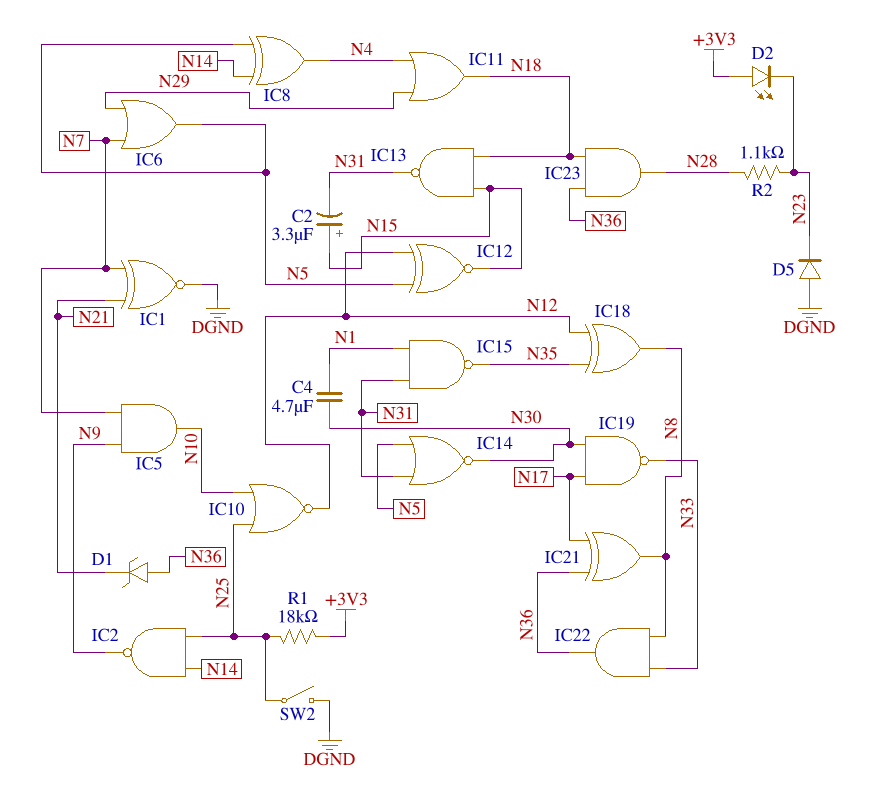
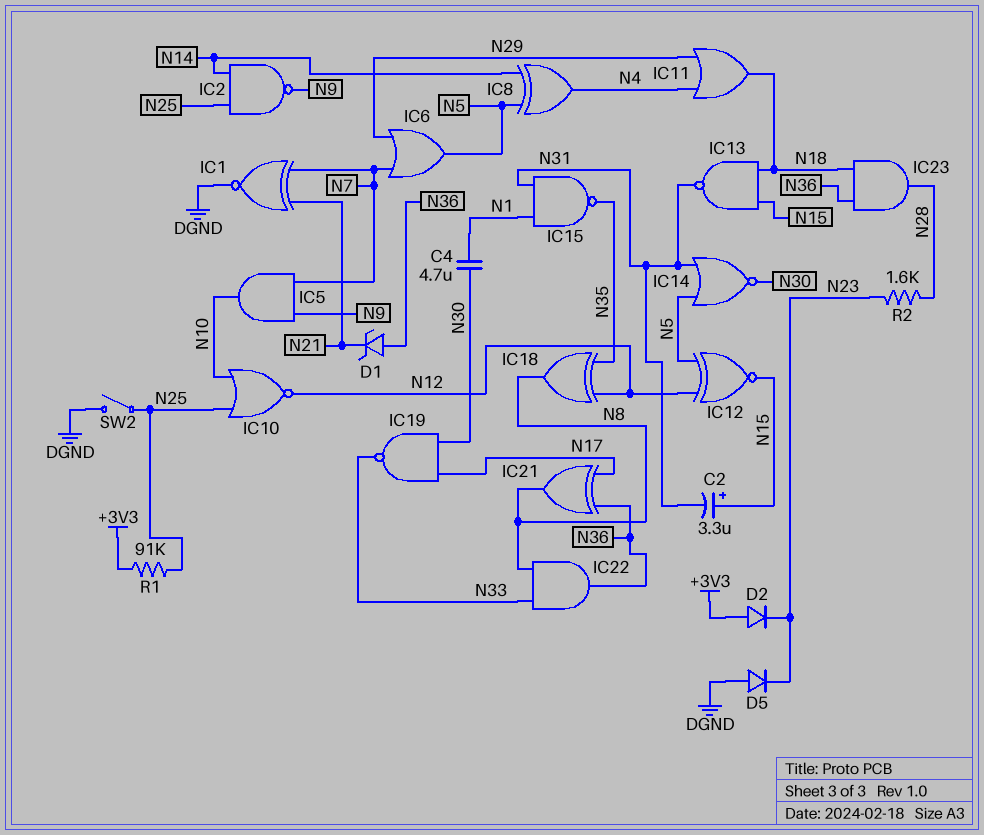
D2: LED (A +3V3, K N23) -> diode (A +3V3, K N23)
R1: 18k (+3V3, N25) -> 91k (+3V3, N25)
R2: 1.1k (N23, N28) -> 1.6k (N23, N28)

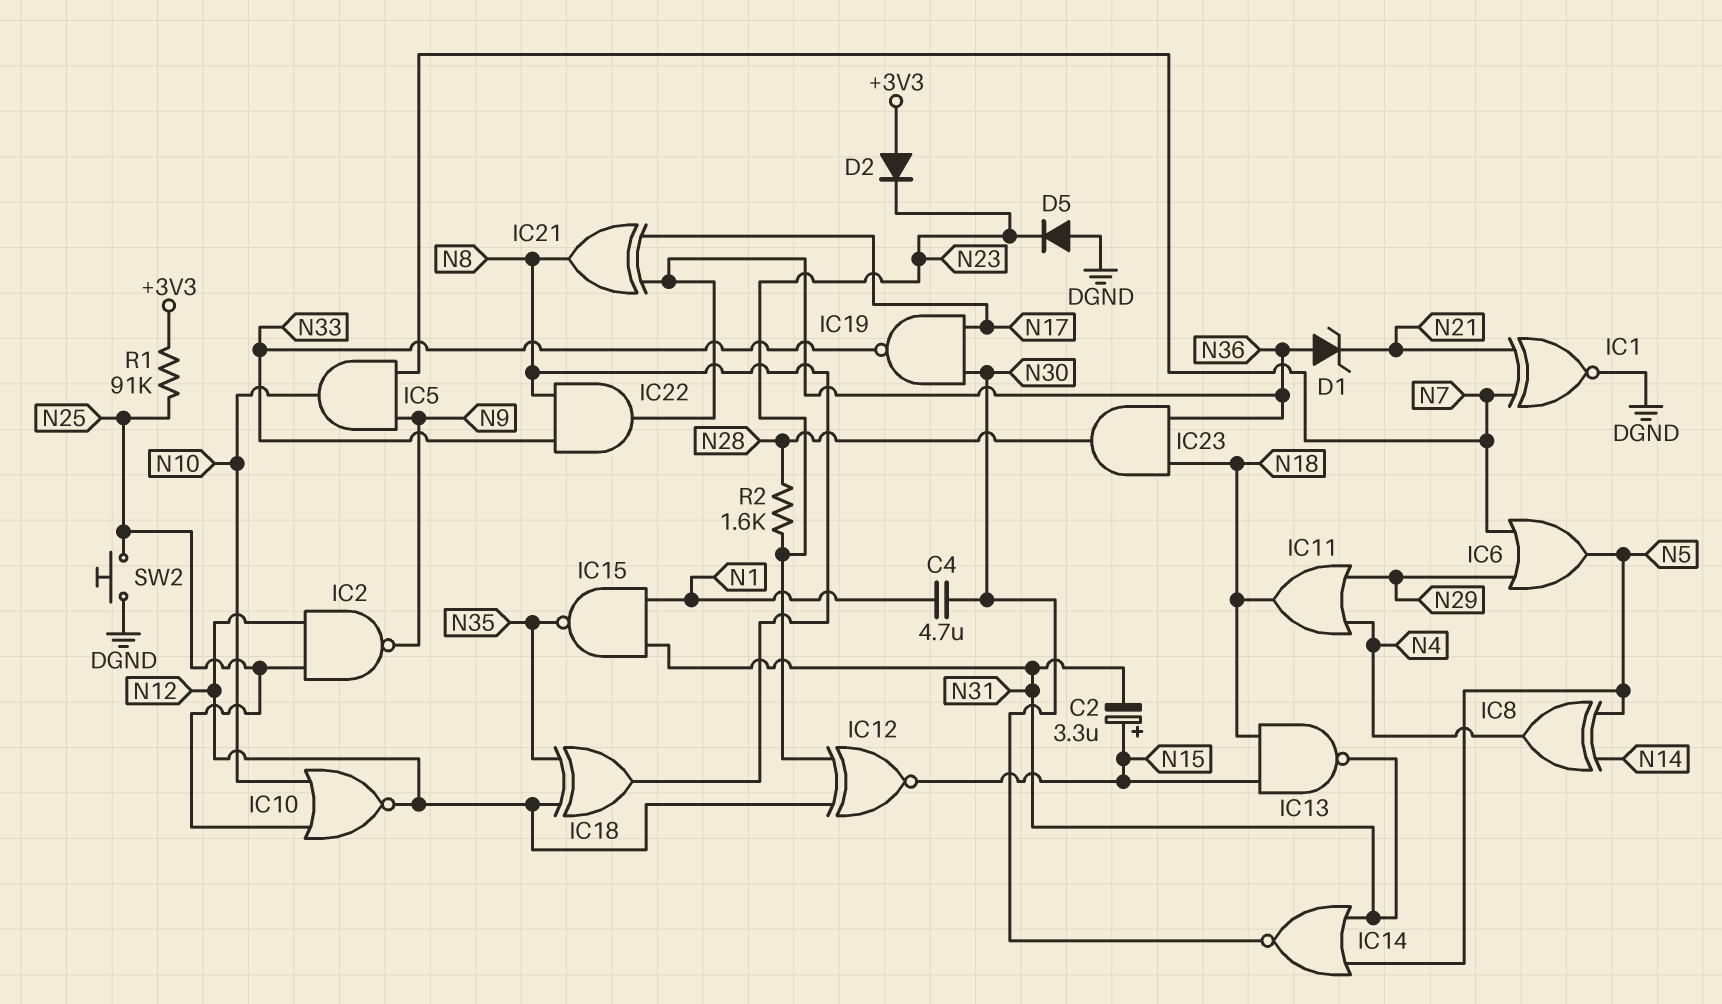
IC2: NAND (in N14, in N25, out N9) -> NAND (in N12, in N25, out N9)
IC12: XNOR (in N5, in N12, out N15) -> XNOR (in N12, in N23, out N15)
SW2: switch (DGND, N25) -> button (DGND, N25)

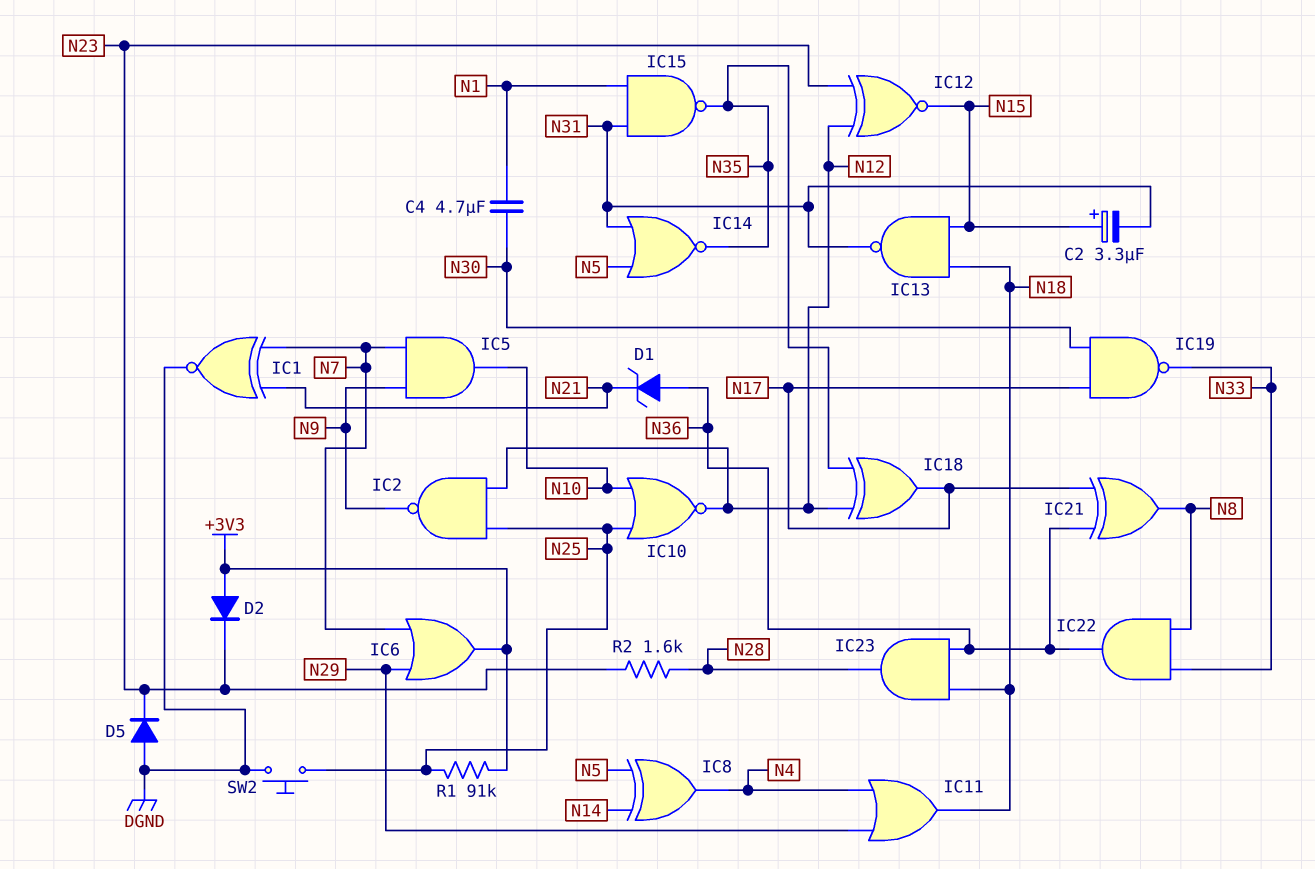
IC6: OR (in N7, in N29, out N5) -> OR (in N7, in N29, out +3V3)
IC14: NOR (in N5, in N31, out N30) -> NOR (in N5, in N31, out N35)
IC18: XOR (in N12, in N35, out N8) -> XOR (in N12, in N35, out N17)

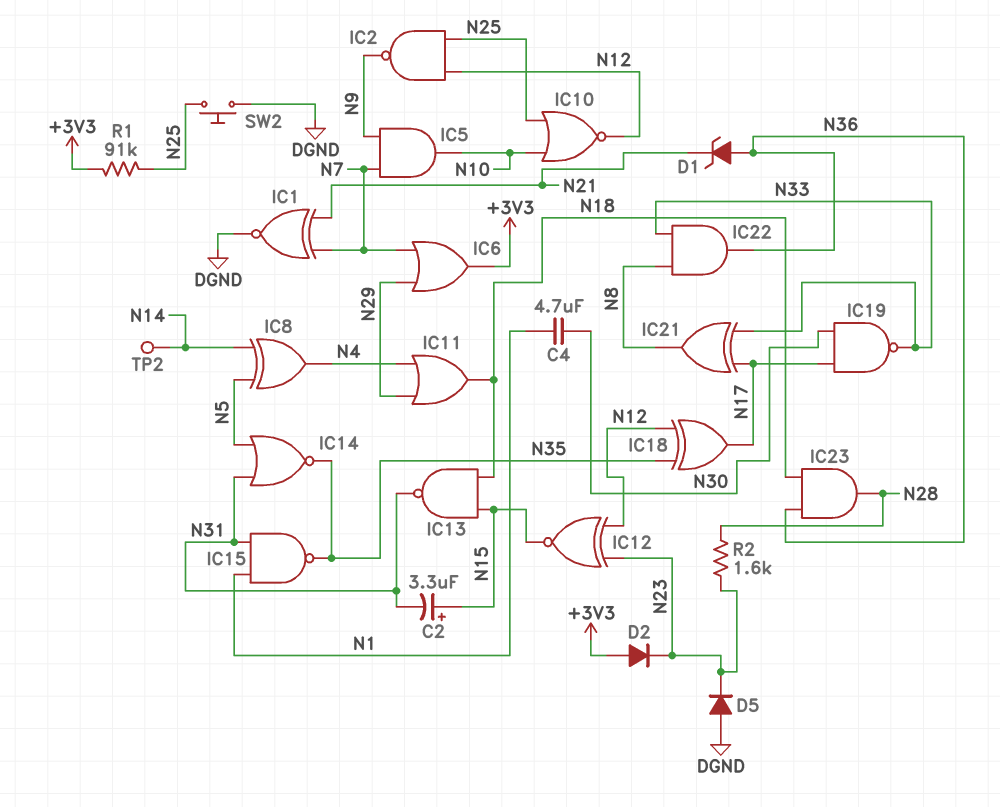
IC21: XOR (in N17, in N36, out N8) -> XOR (in N17, in N33, out N8)
TP2: none -> test point (N14)

